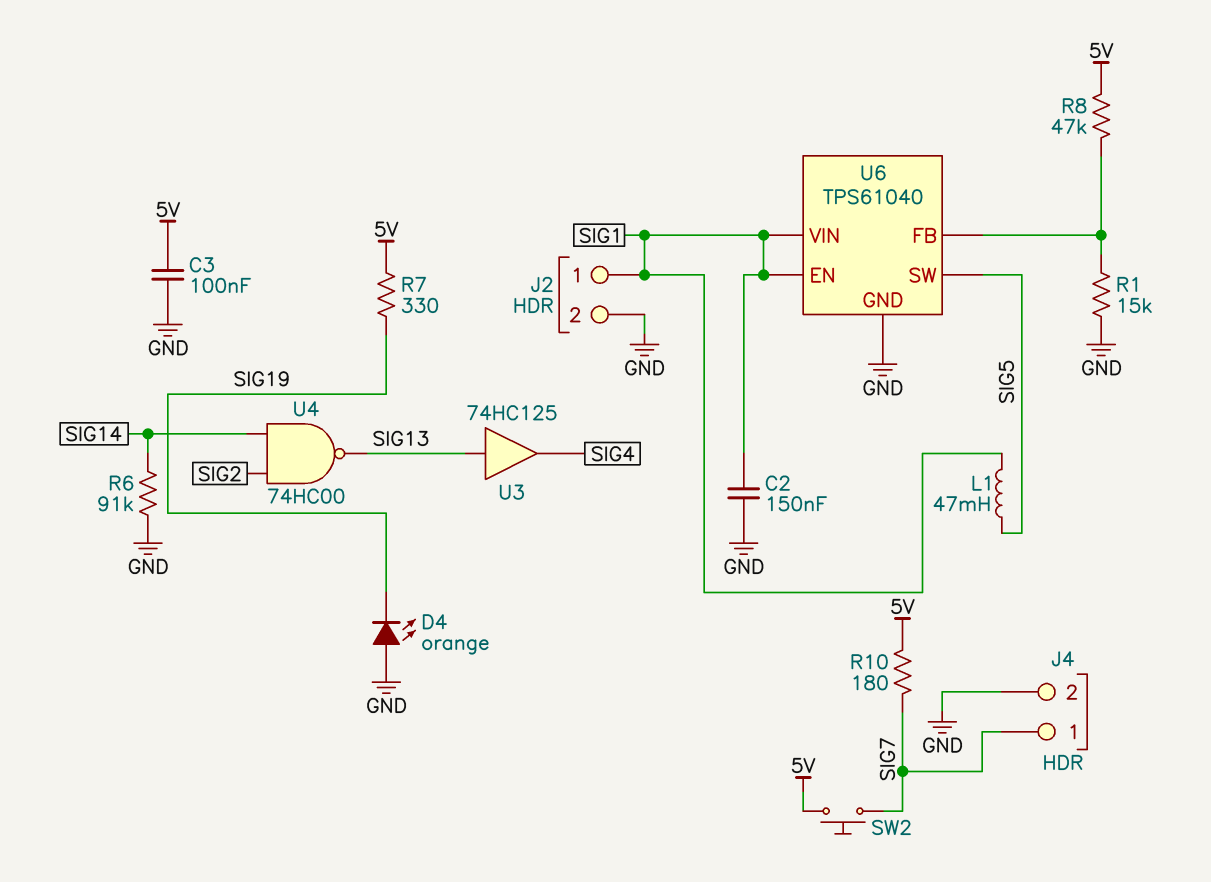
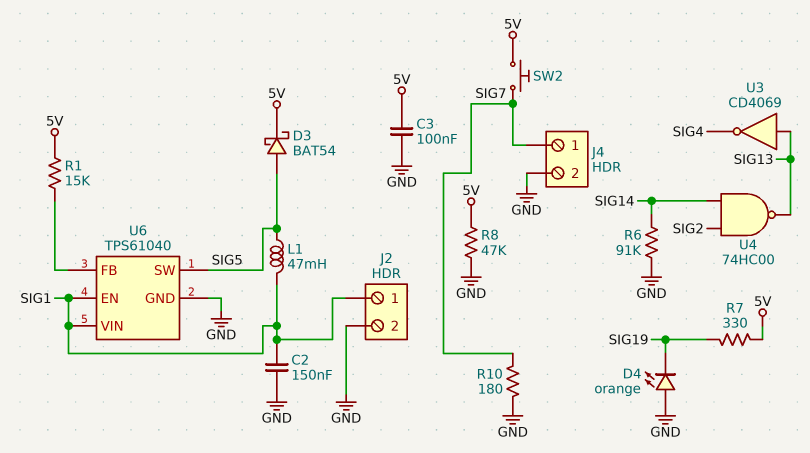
D3: none -> schottky BAT54 (A SIG5, K 5V)
R1: 15k (GND, U6/FB) -> 15k (5V, U6/FB)
R8: 47k (5V, U6/FB) -> 47k (5V, GND)
R10: 180 (5V, SIG7) -> 180 (GND, SIG7)
U3: buffer 74HC125 (in SIG13, out SIG4) -> NOT CD4069 (in SIG13, out SIG4)

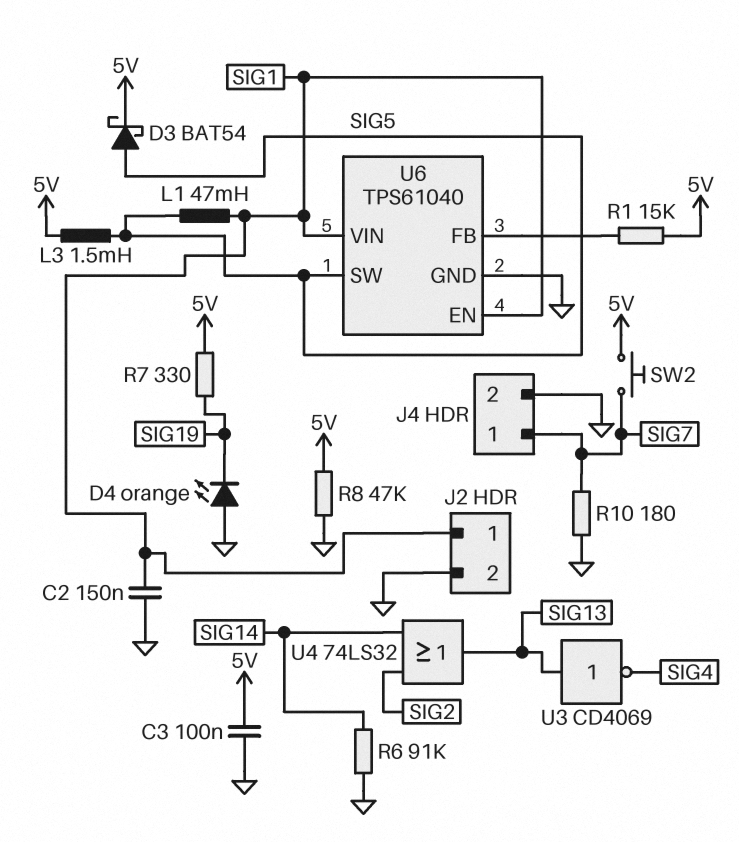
L3: none -> 1.5mH (5V, SIG5)
U4: NAND 74HC00 (in SIG2, in SIG14, out SIG13) -> OR 74LS32 (in SIG2, in SIG14, out SIG13)

